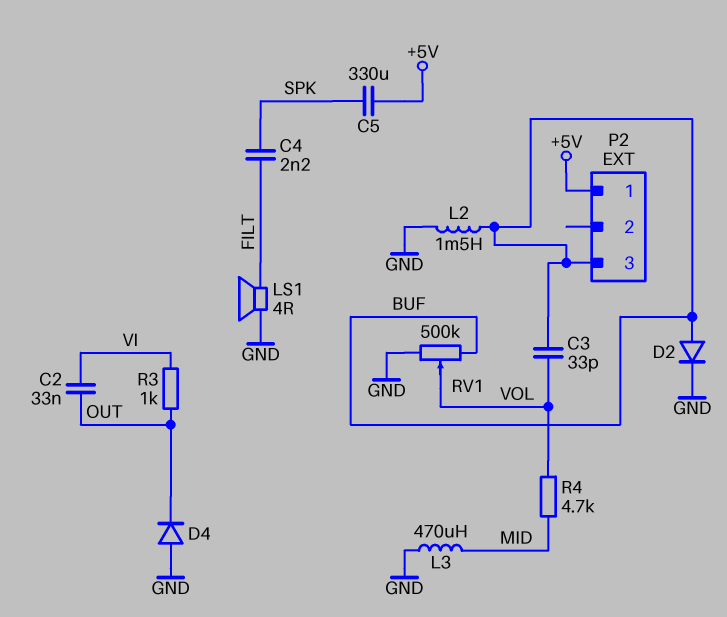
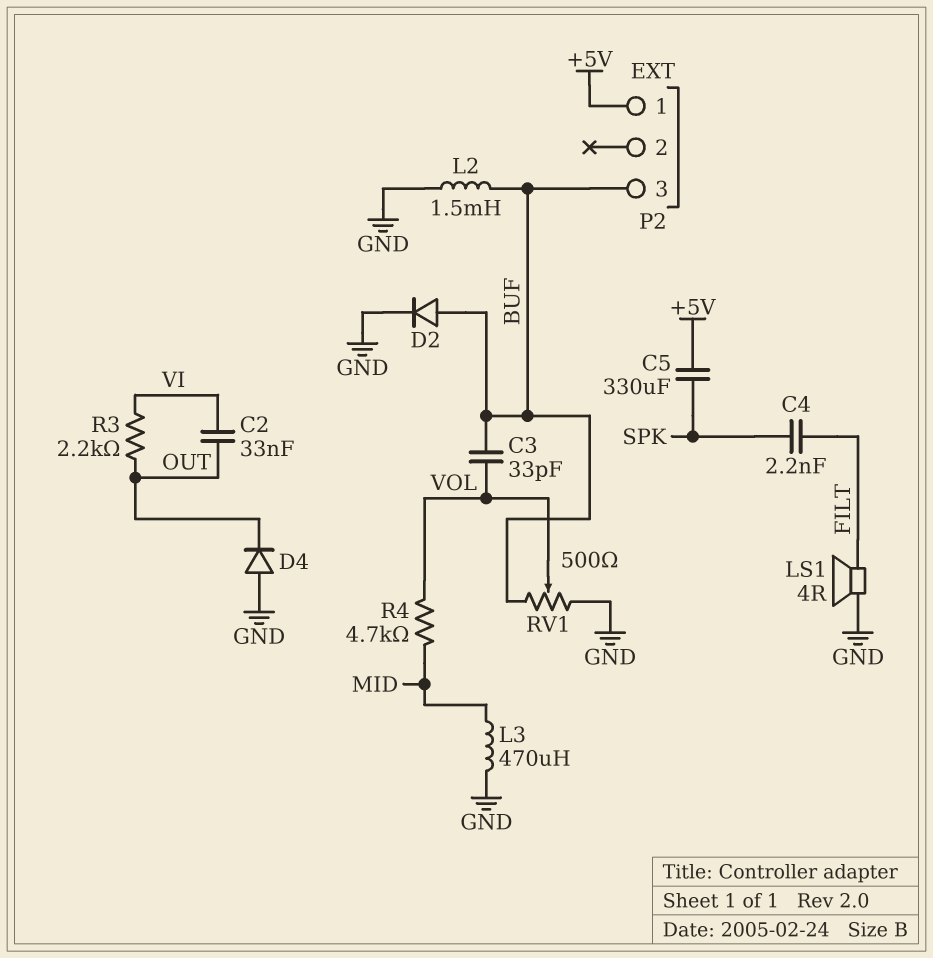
R3: 1k (OUT, VI) -> 2.2k (OUT, VI)
RV1: 500k (BUF, GND, wiper VOL) -> 500 (BUF, GND, wiper VOL)

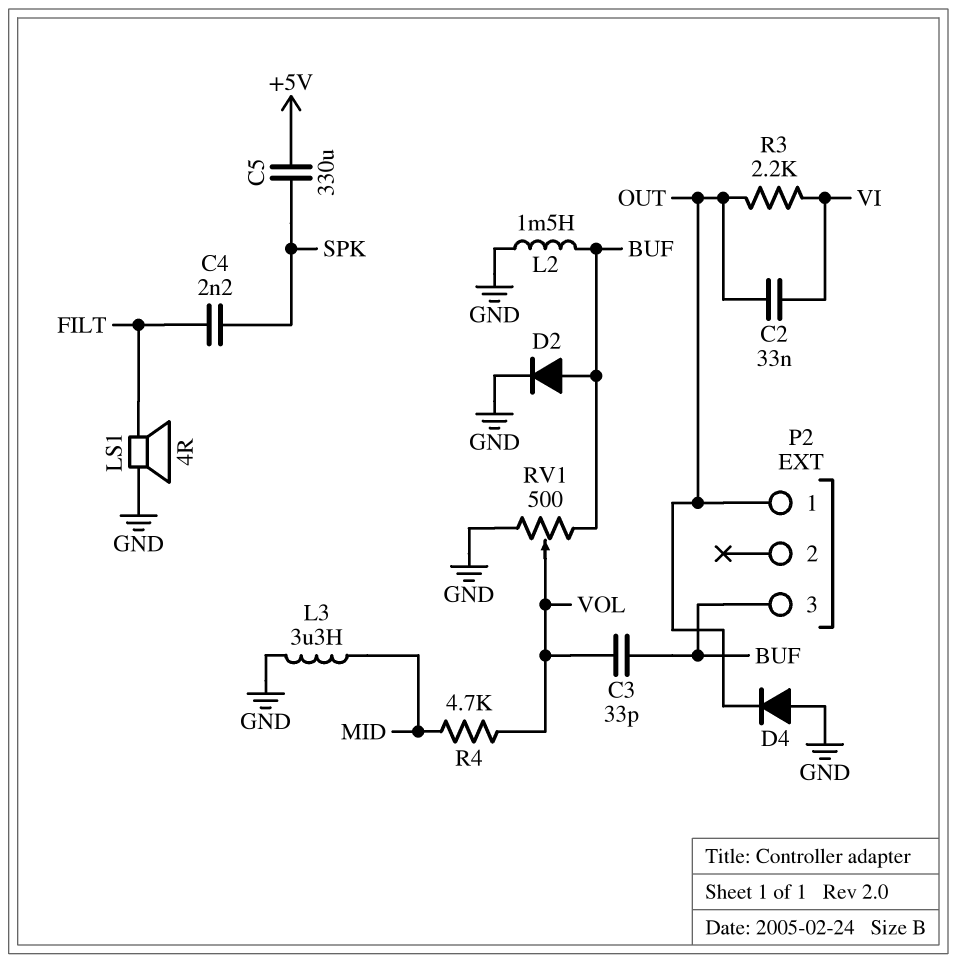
L3: 470uH (GND, MID) -> 3.3uH (GND, MID)
P2 pin 1: +5V -> OUT

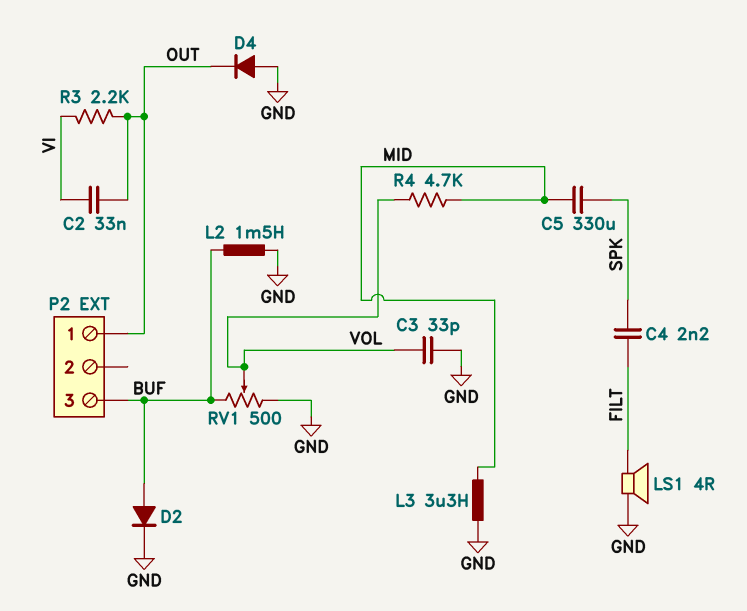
C3: 33pF (BUF, VOL) -> 33pF (GND, VOL)
C5: 330uF (+5V, SPK) -> 330uF (MID, SPK)

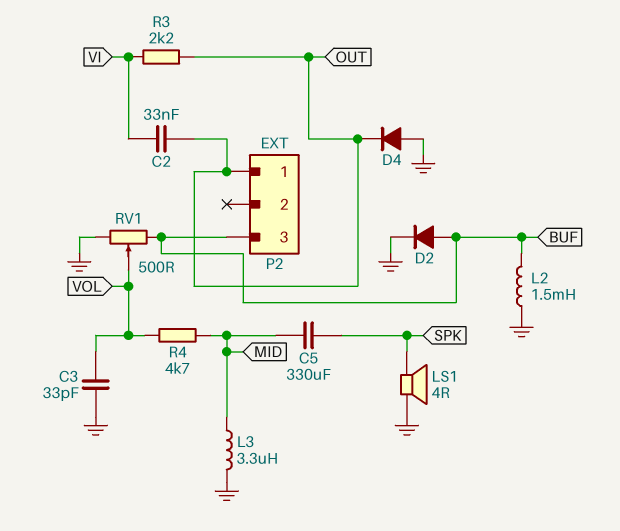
C4: 2.2nF (FILT, SPK) -> none
LS1: speaker 4R (FILT, GND) -> speaker 4R (GND, SPK)

